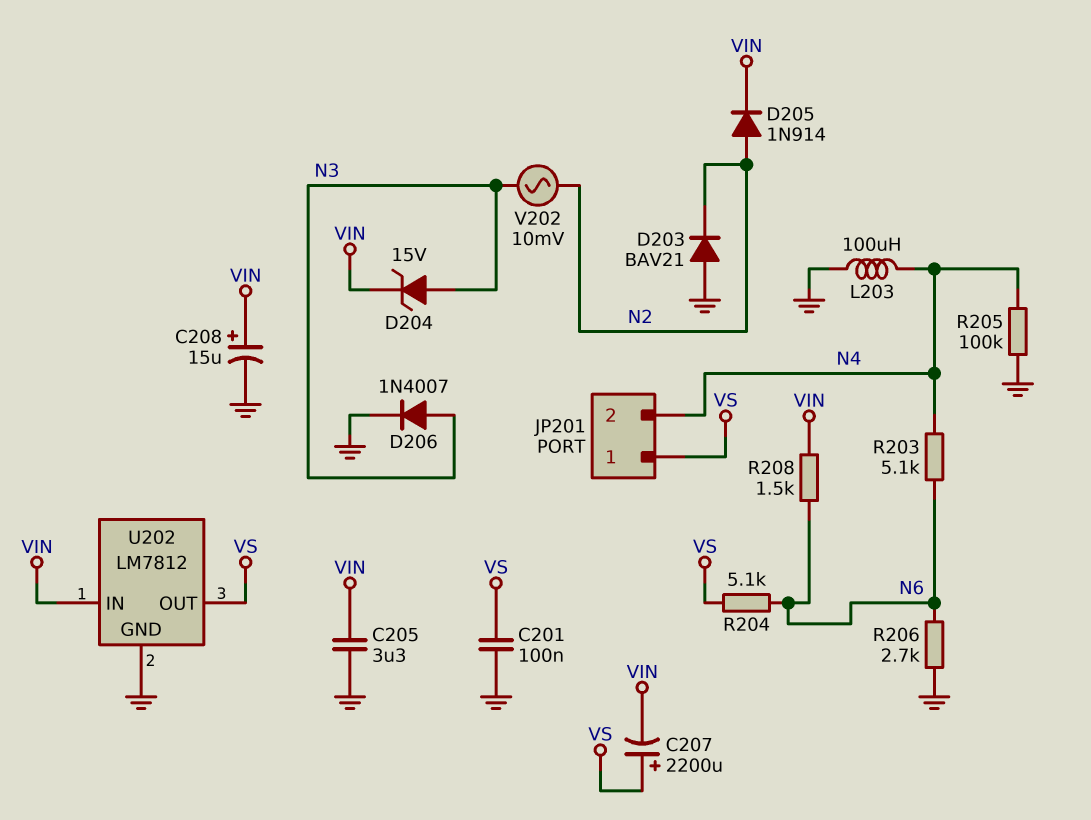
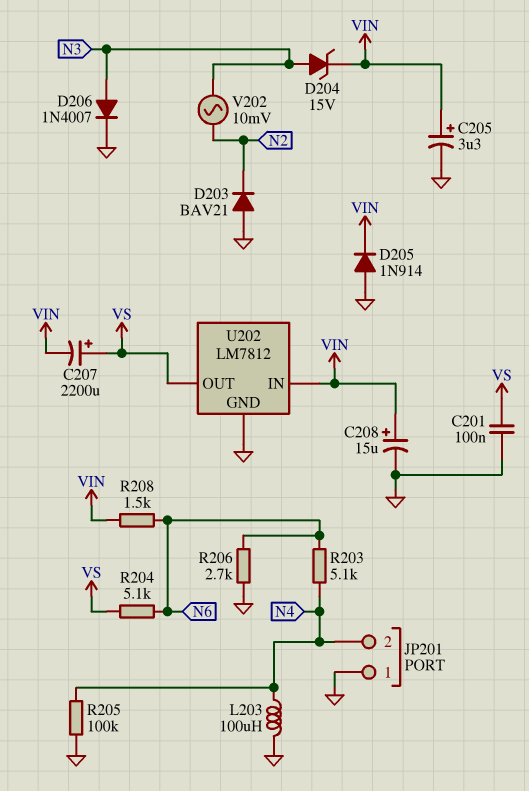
C205: 3.3uF (GND, VIN) -> 3.3uF (plus VIN, minus GND)
D205: diode 1N914 (A N2, K VIN) -> diode 1N914 (A GND, K VIN)
JP201 pin 1: VS -> GND

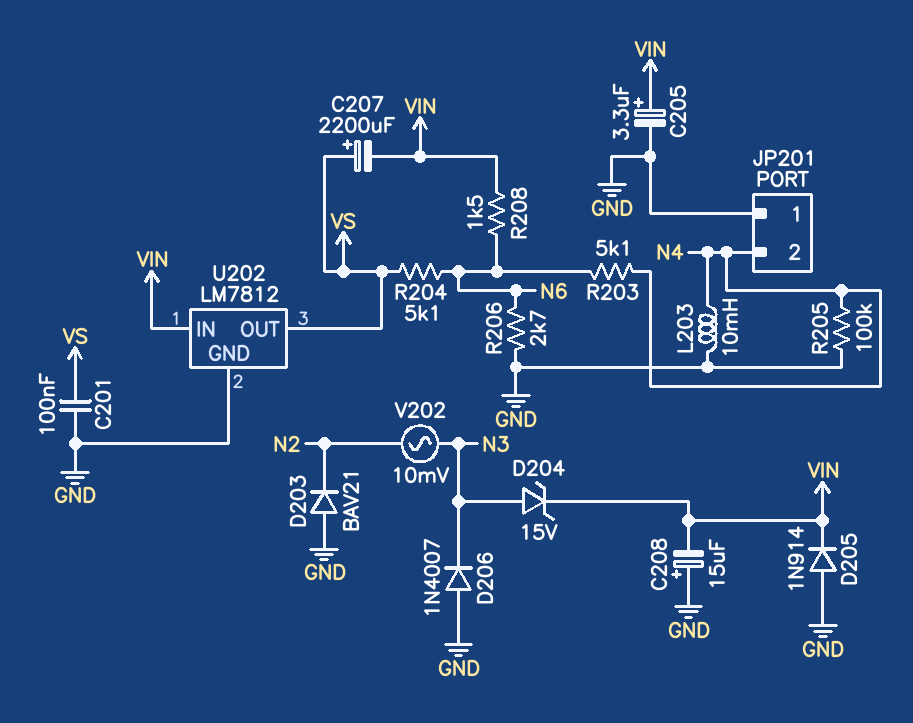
C208: 15uF (plus VIN, minus GND) -> 15uF (plus GND, minus VIN)
D206: diode 1N4007 (A N3, K GND) -> diode 1N4007 (A GND, K N3)
L203: 100uH (GND, N4) -> 10mH (GND, N4)

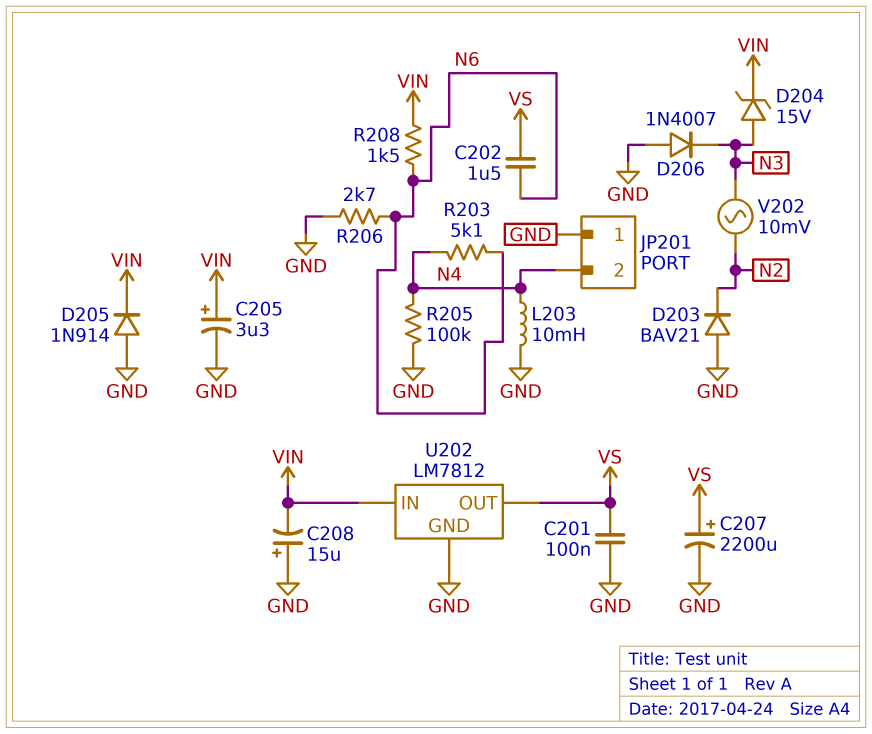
C202: none -> 1.5uF (N6, VS)
C207: 2200uF (plus VS, minus VIN) -> 2200uF (plus VS, minus GND)
R204: 5.1k (N6, VS) -> none

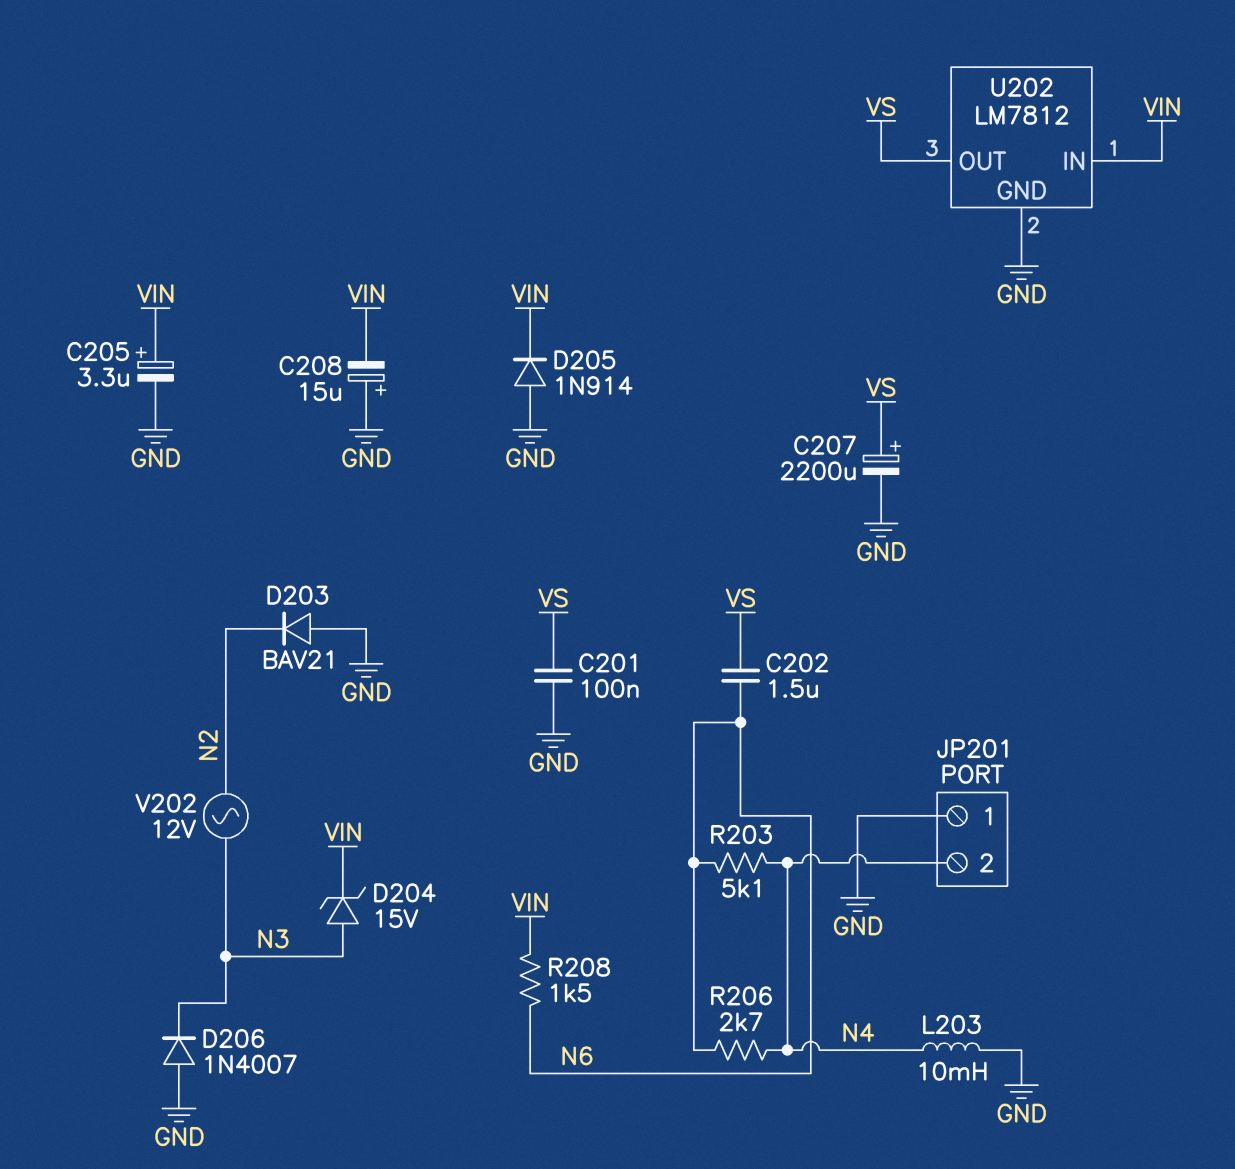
R205: 100k (GND, N4) -> none
R206: 2.7k (GND, N6) -> 2.7k (N4, N6)
V202: AC 10mV (N2, N3) -> AC 12V (N2, N3)

